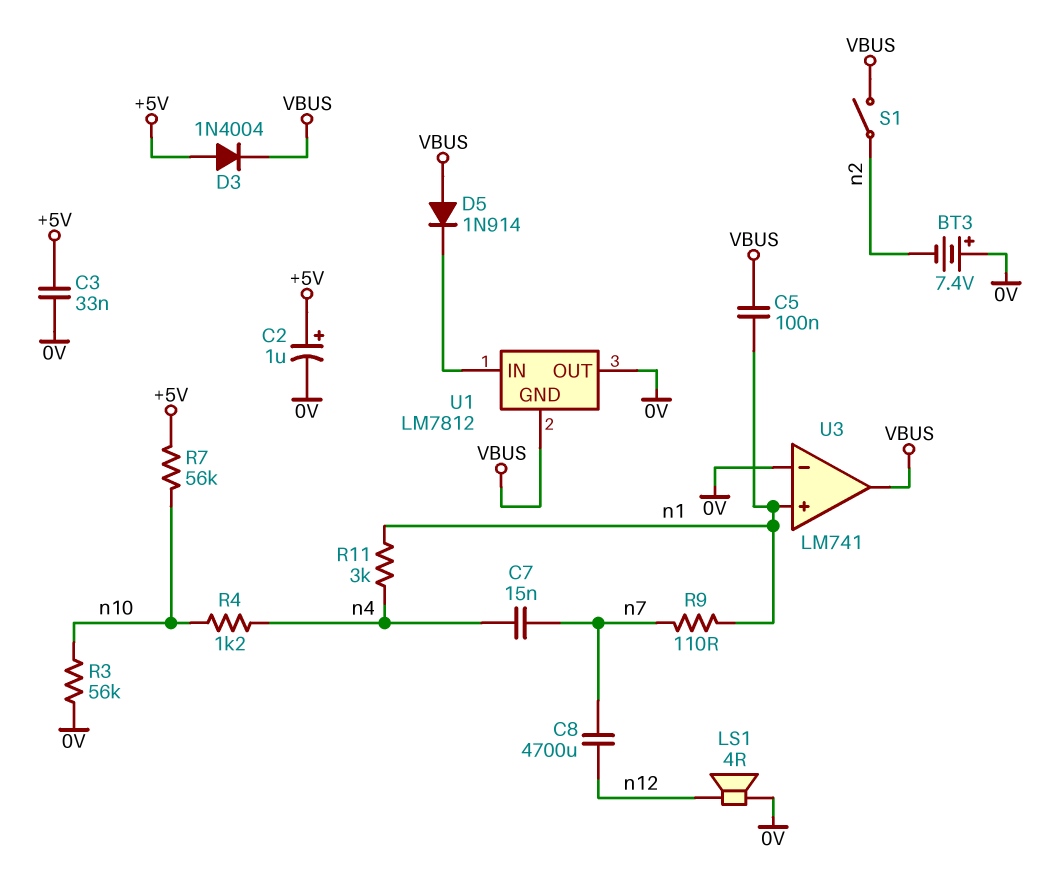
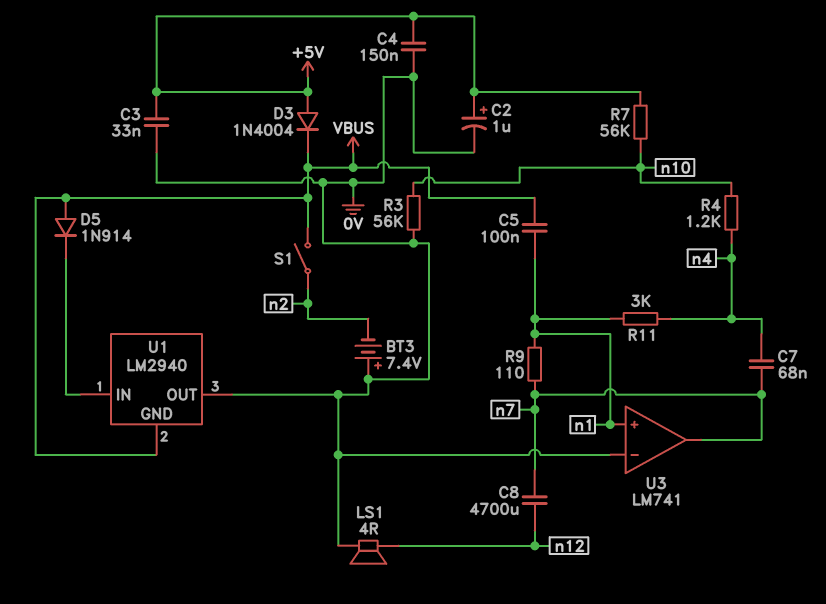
C4: none -> 150nF (+5V, 0V)
C7: 15nF (n4, n7) -> 68nF (n4, n7)
U1: LM7812 -> LM2940
U3 pin out: VBUS -> n7

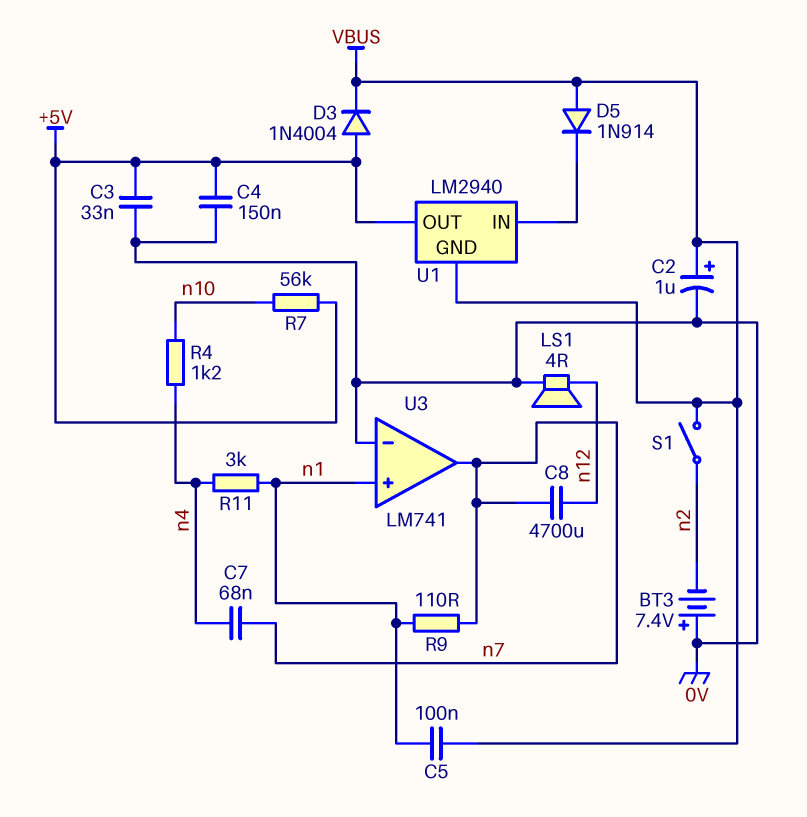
C2: 1uF (plus +5V, minus 0V) -> 1uF (plus VBUS, minus 0V)
R3: 56k (0V, n10) -> none
U1 pin OUT: 0V -> +5V

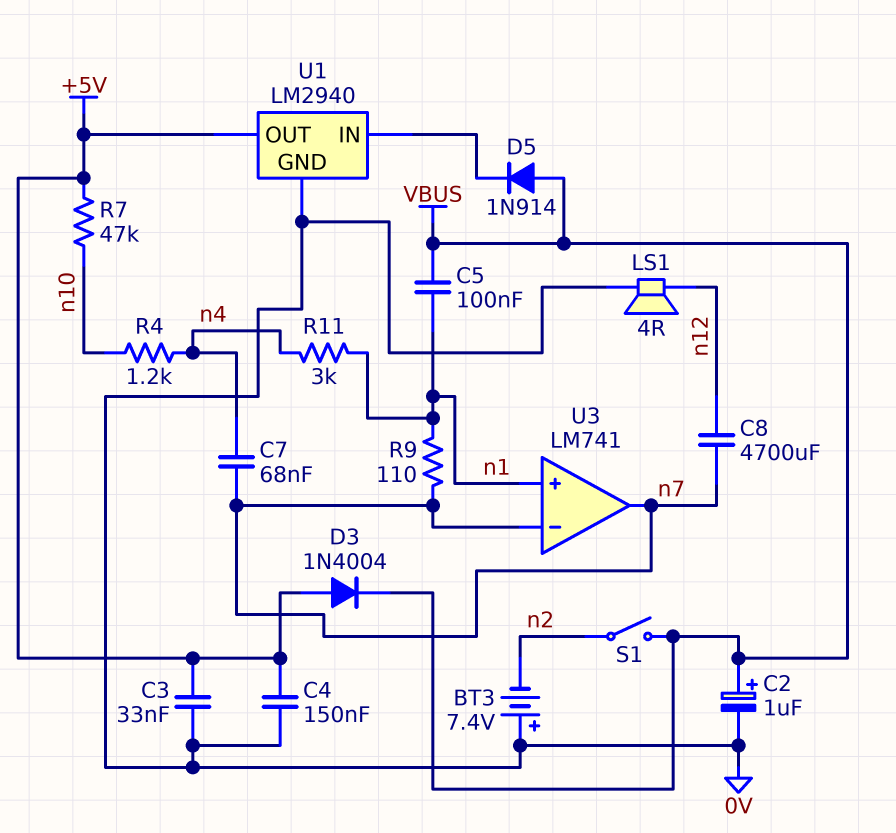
R7: 56k (+5V, n10) -> 47k (+5V, n10)
U1 pin GND: VBUS -> 0V
U3 pin in-: 0V -> n7

